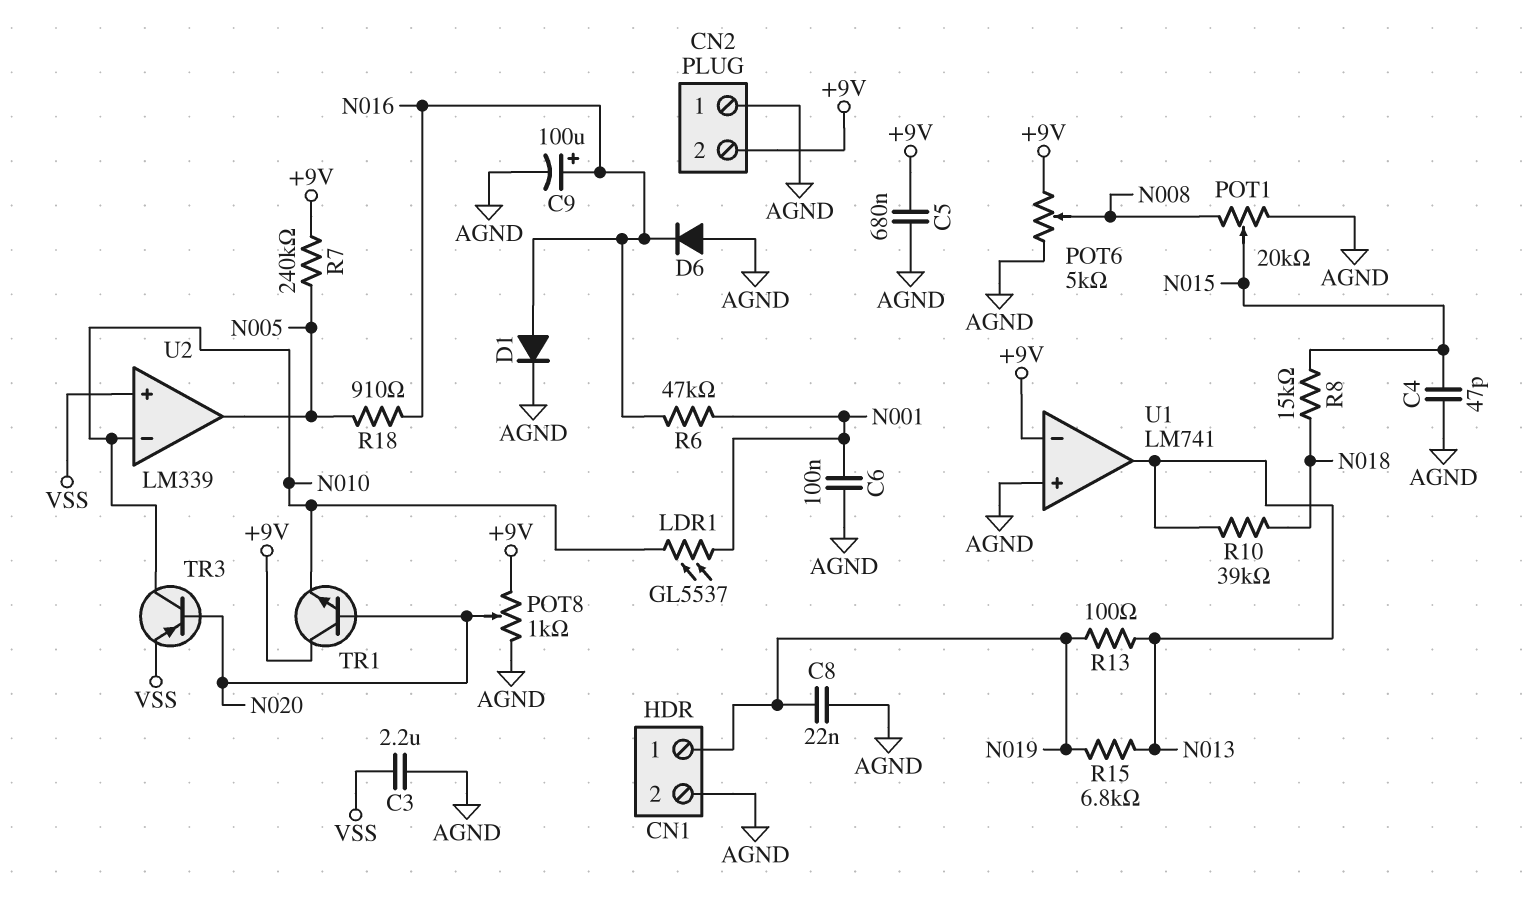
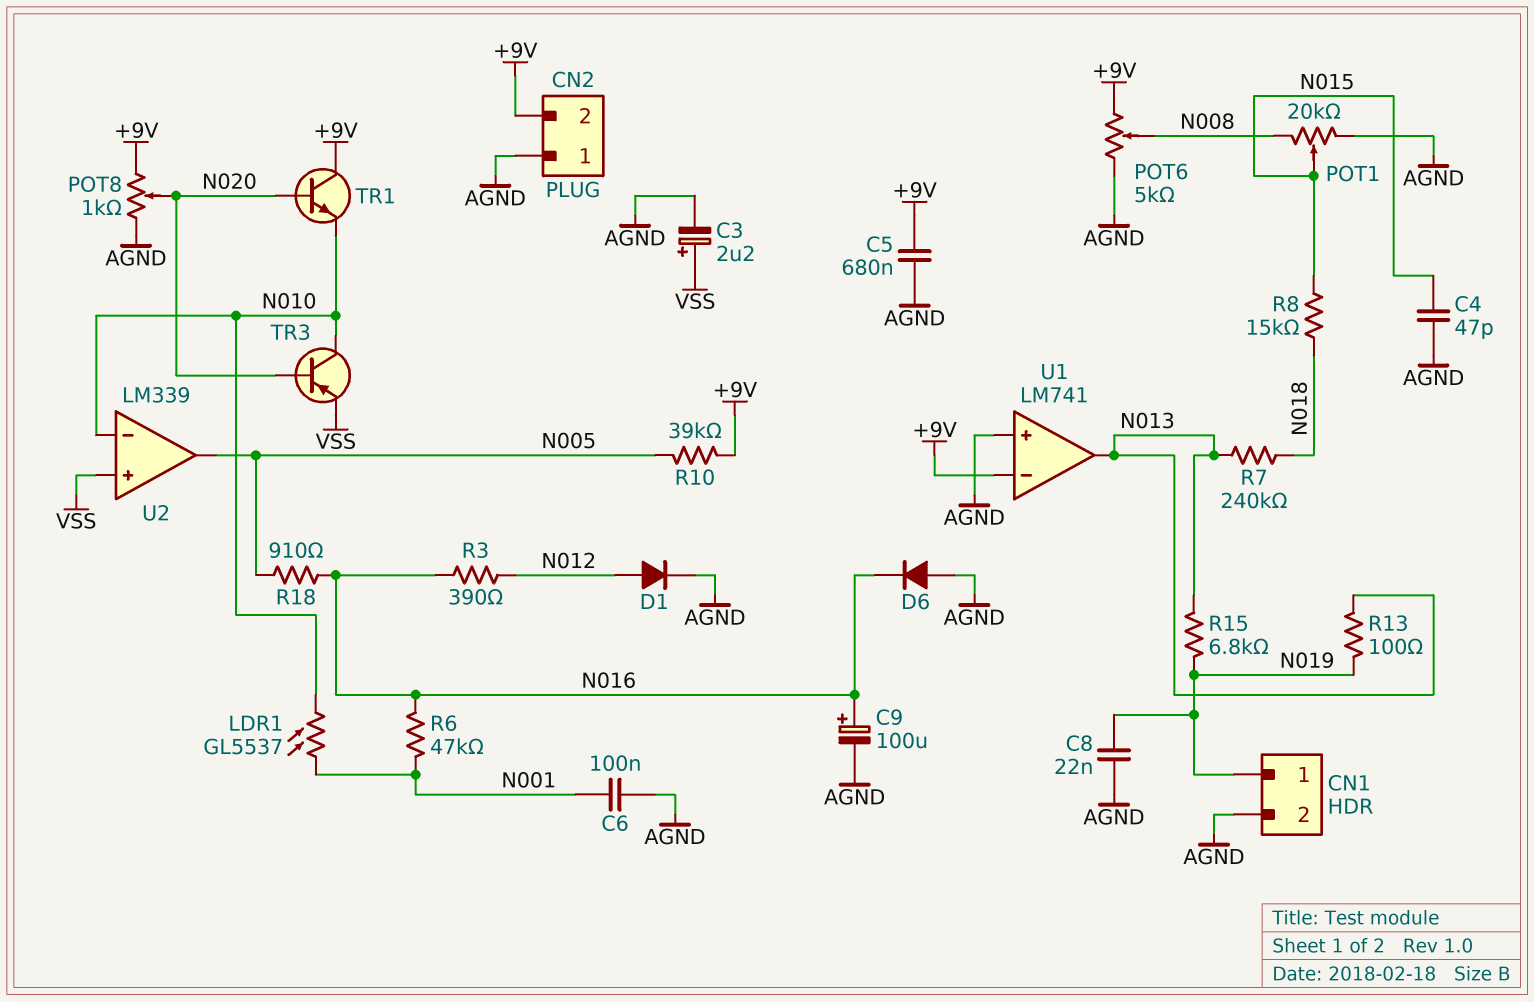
C3: 2.2uF (AGND, VSS) -> 2.2uF (plus VSS, minus AGND)
D1: diode (A N016, K AGND) -> diode (A N012, K AGND)
R3: none -> 390 (N012, N016)
R7: 240k (+9V, N005) -> 240k (N013, N018)
R10: 39k (N013, N018) -> 39k (+9V, N005)

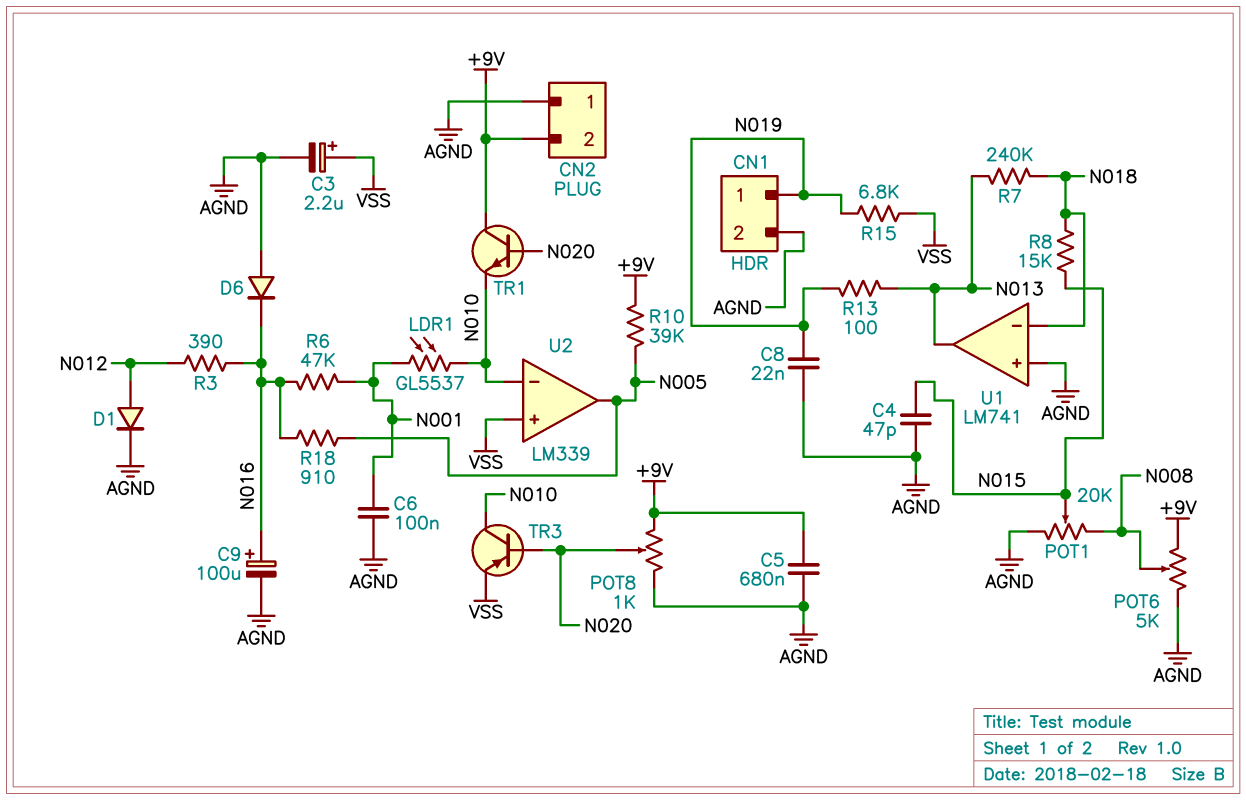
R15: 6.8k (N013, N019) -> 6.8k (N019, VSS)
U1 pin in-: +9V -> N018

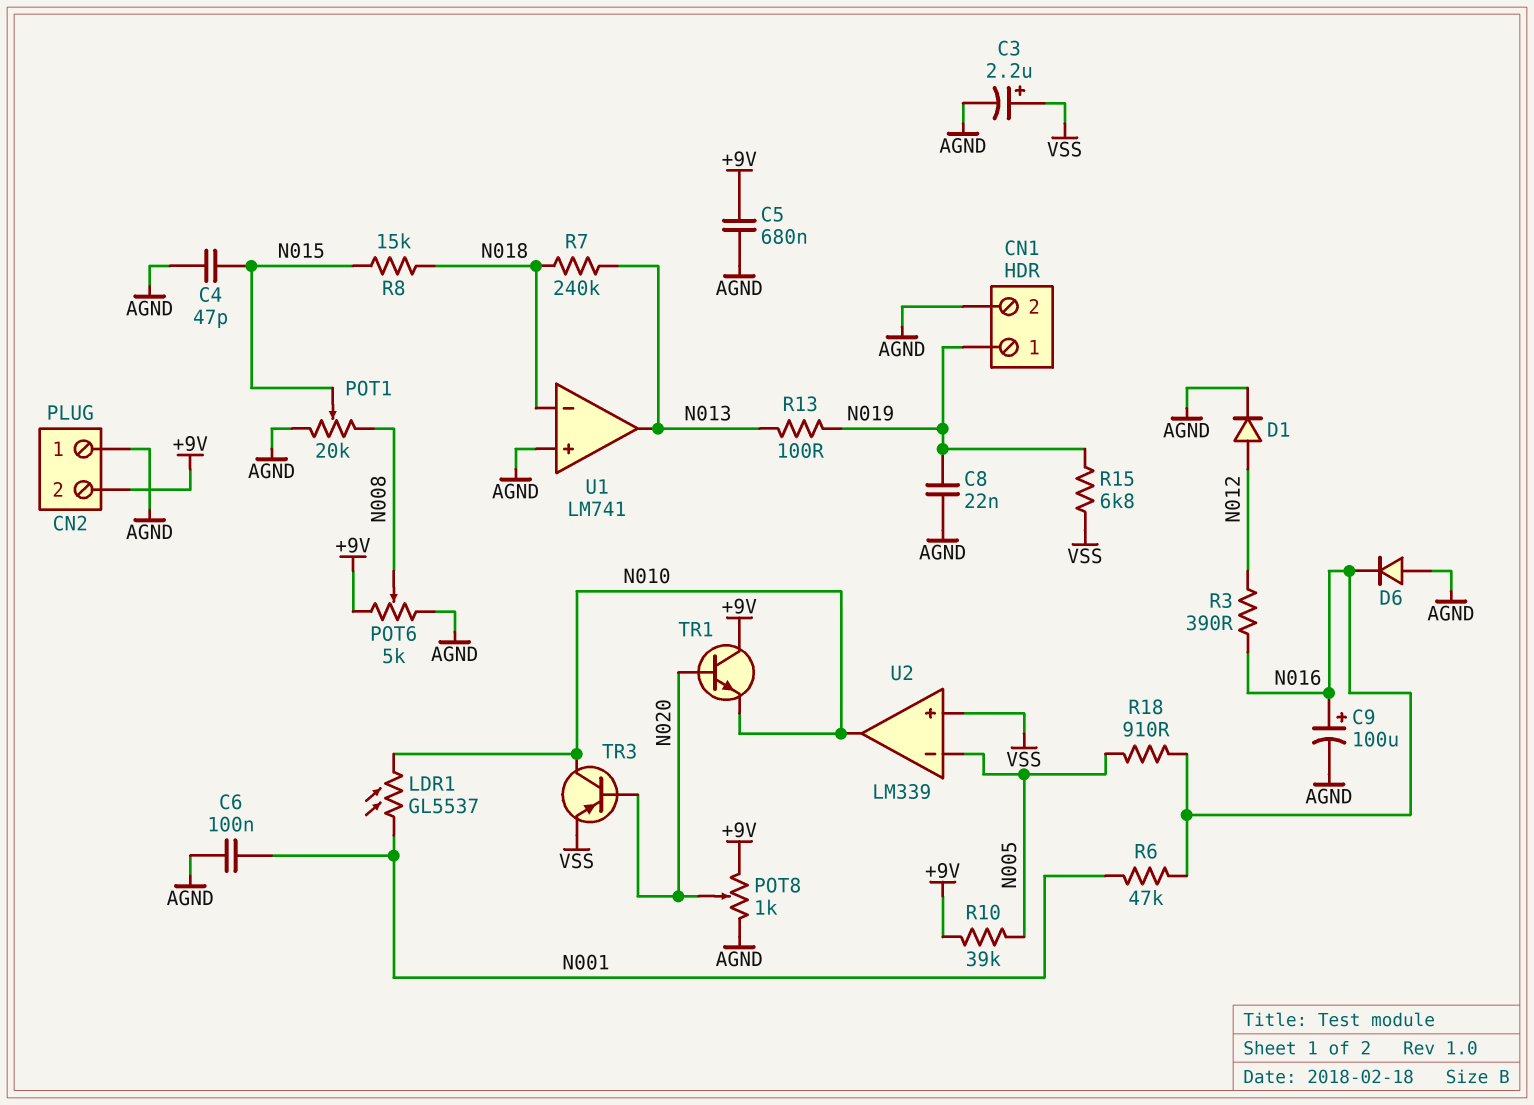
U2 pin in-: N010 -> N005
U2 pin out: N005 -> N010

